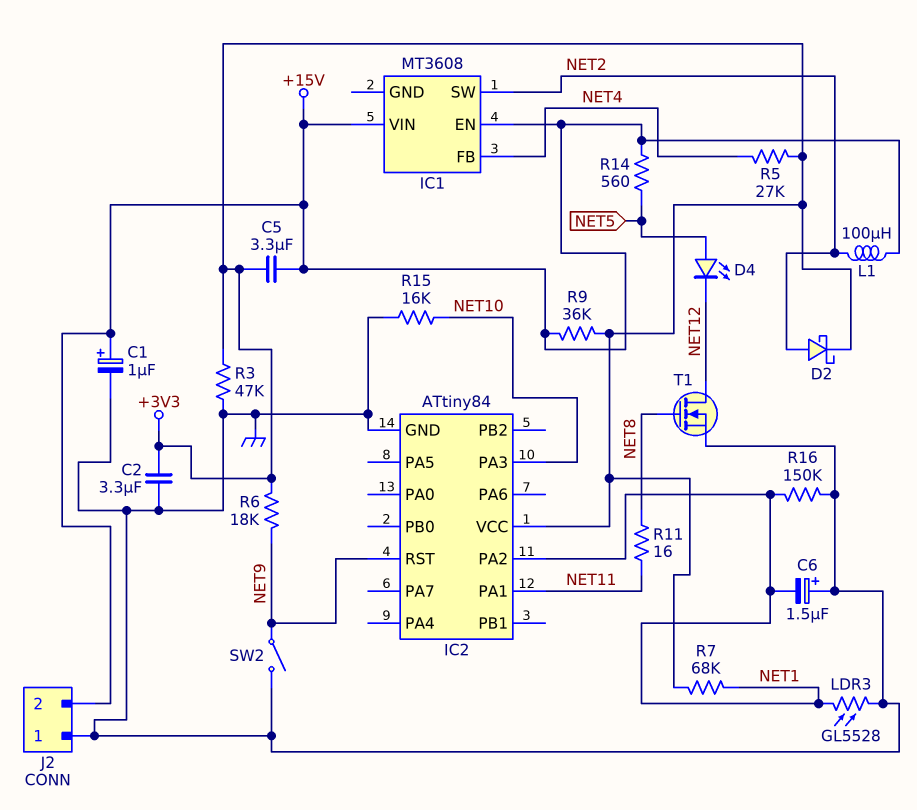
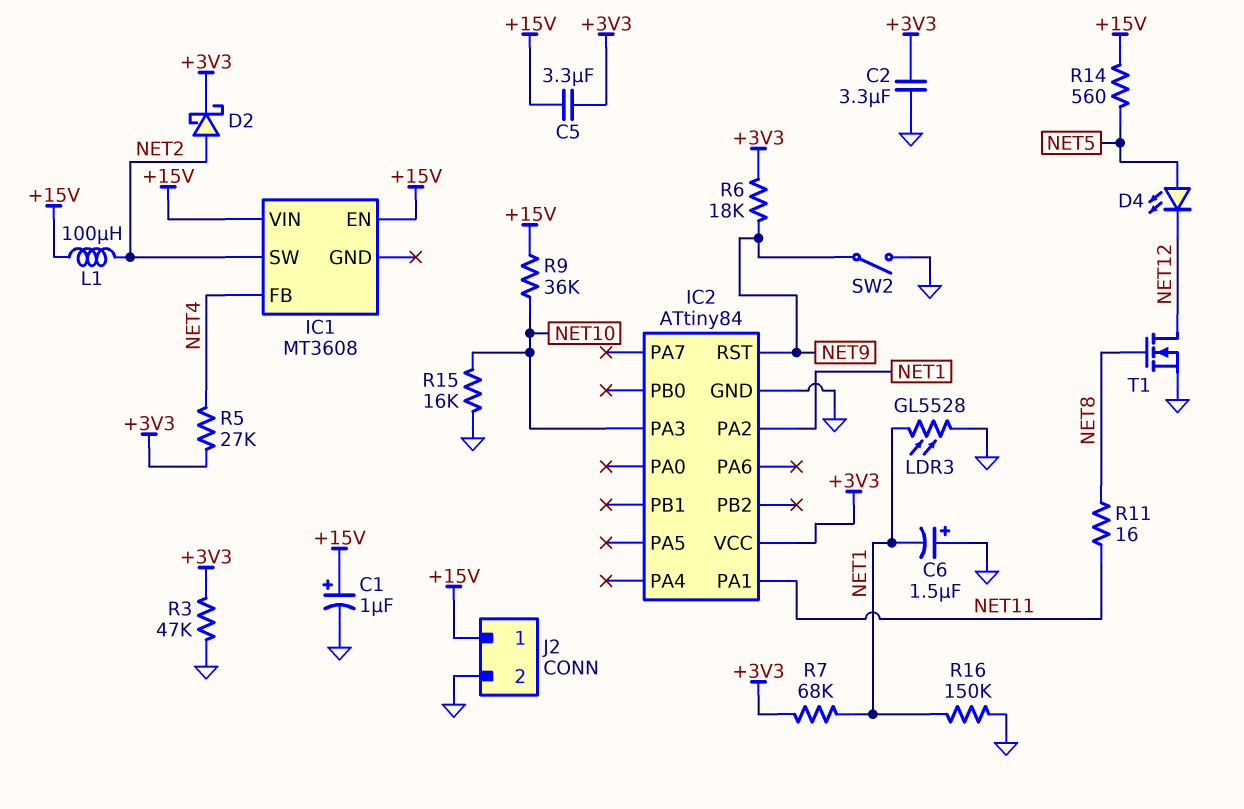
J2 pin 1: GND -> +15V
J2 pin 2: +15V -> GND
R9: 36k (+3V3, +15V) -> 36k (+15V, NET10)

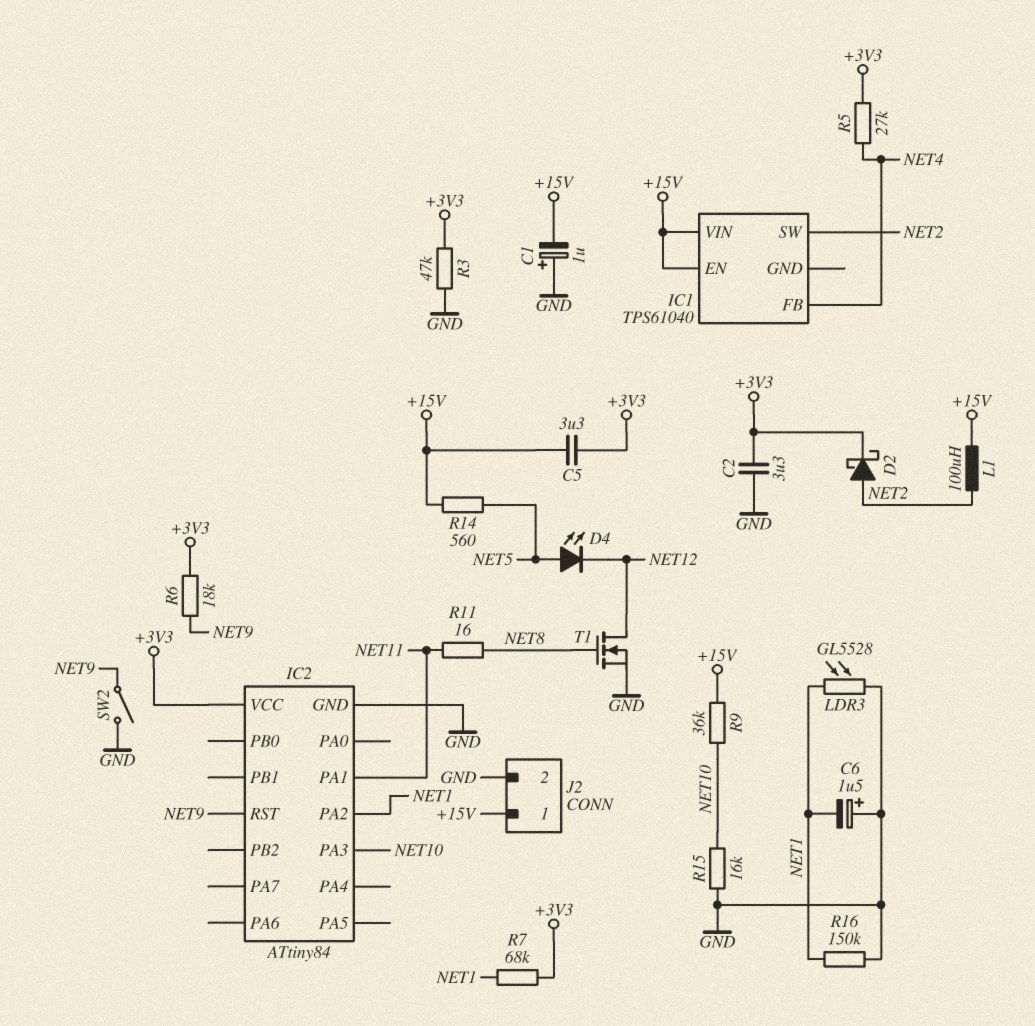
C1: 1uF (plus +15V, minus GND) -> 1uF (plus GND, minus +15V)
IC1: MT3608 -> TPS61040

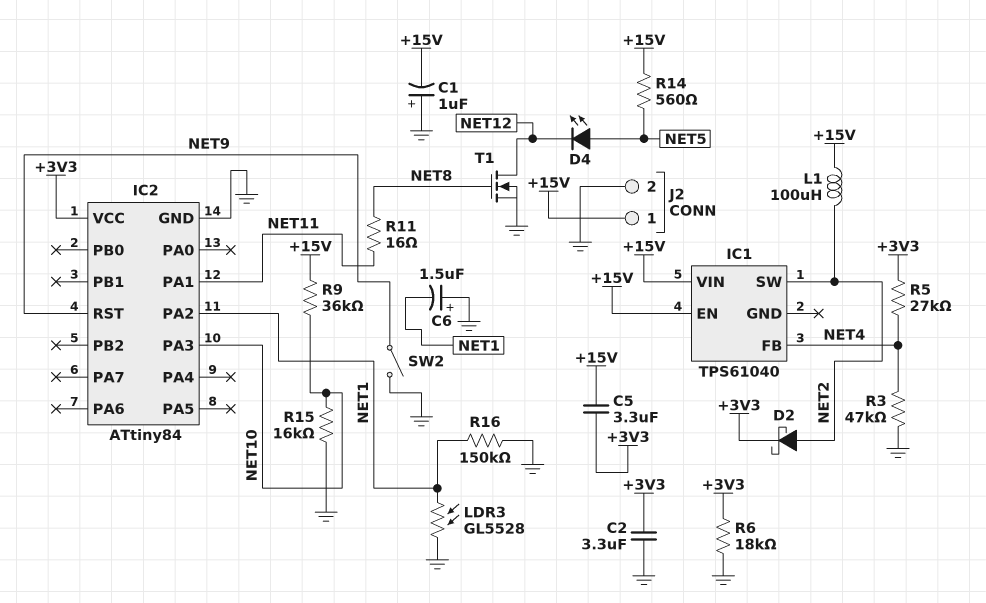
R3: 47k (+3V3, GND) -> 47k (GND, NET4)
R6: 18k (+3V3, NET9) -> 18k (+3V3, GND)
R7: 68k (+3V3, NET1) -> none

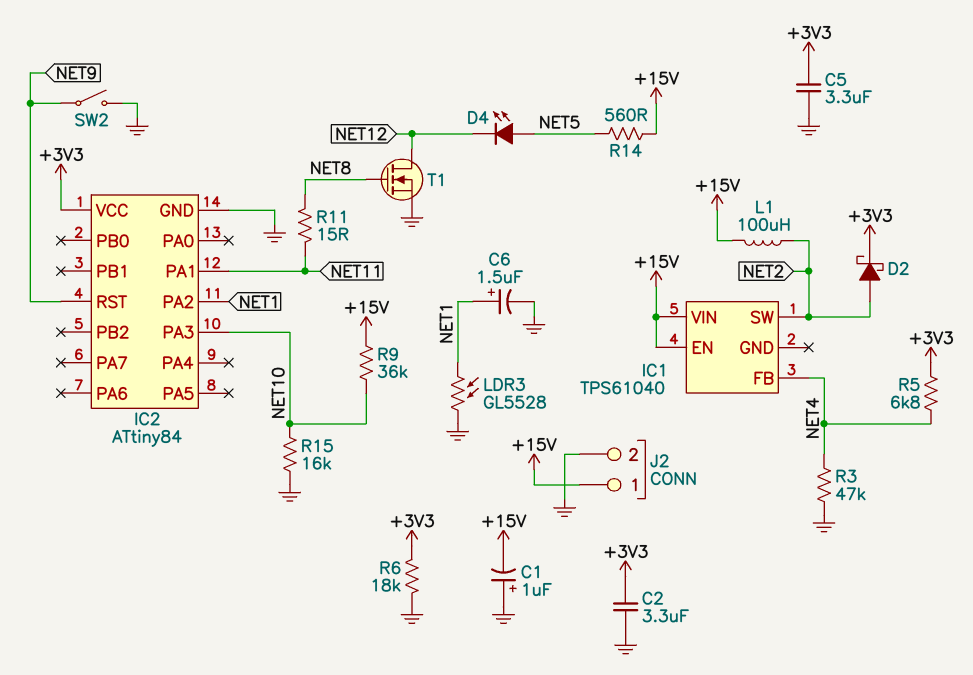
C5: 3.3uF (+3V3, +15V) -> 3.3uF (+3V3, GND)
C6: 1.5uF (plus GND, minus NET1) -> 1.5uF (plus NET1, minus GND)
R5: 27k (+3V3, NET4) -> 6.8k (+3V3, NET4)
R11: 16 (NET8, NET11) -> 15 (NET8, NET11)
R16: 150k (GND, NET1) -> none

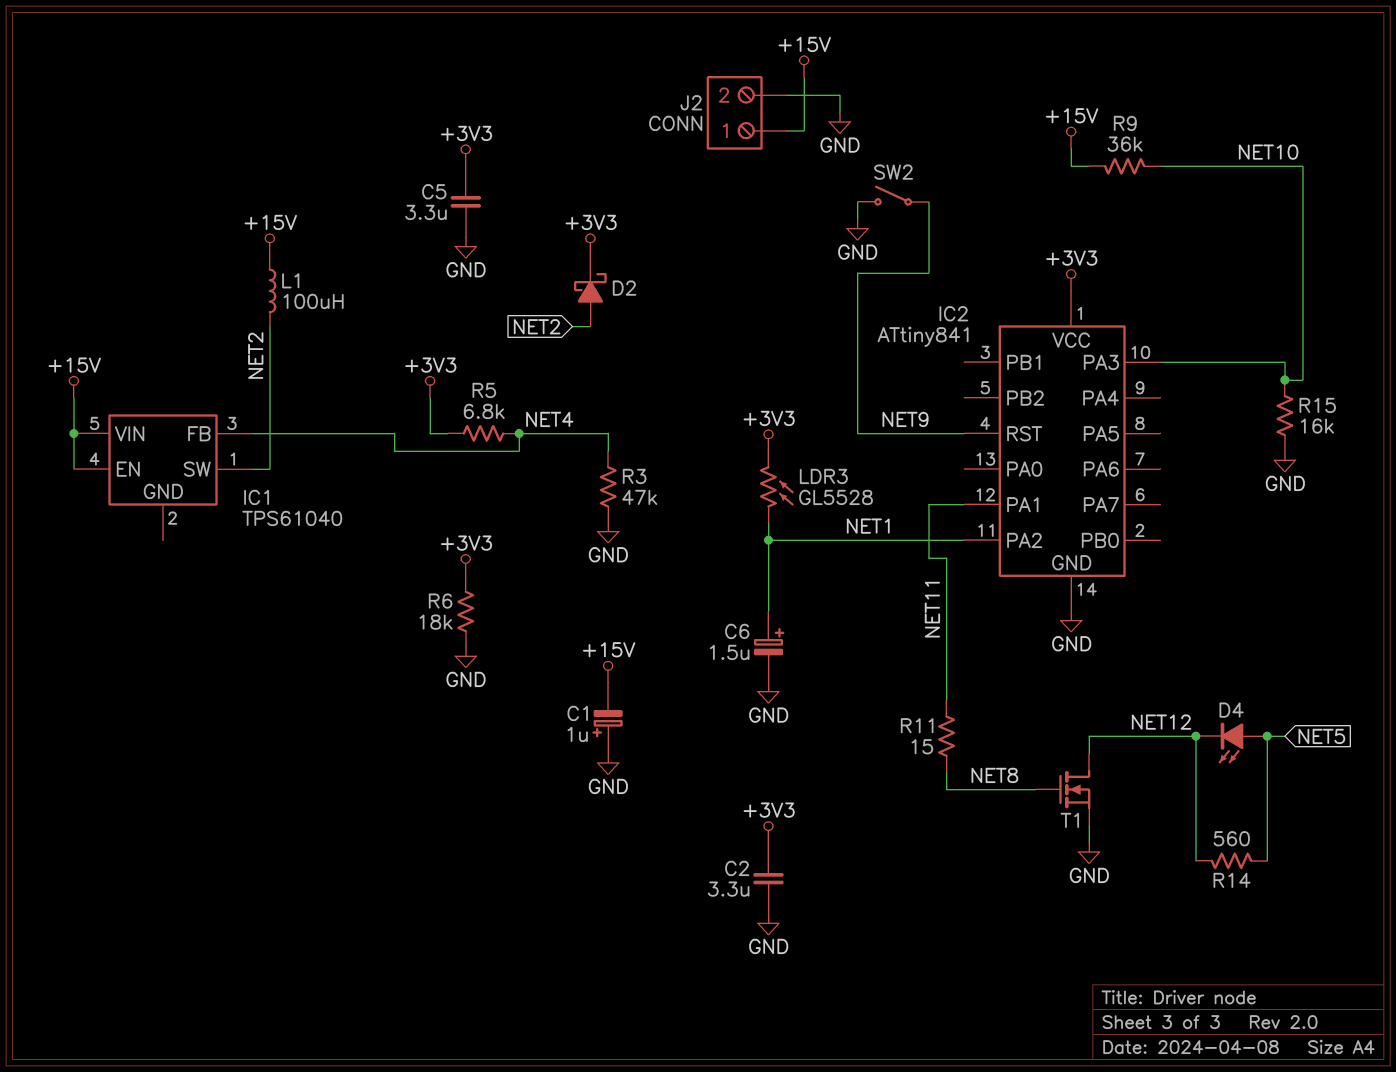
IC2: ATtiny84 -> ATtiny841
LDR3: GL5528 (GND, NET1) -> GL5528 (+3V3, NET1)
R14: 560 (+15V, NET5) -> 560 (NET5, NET12)

